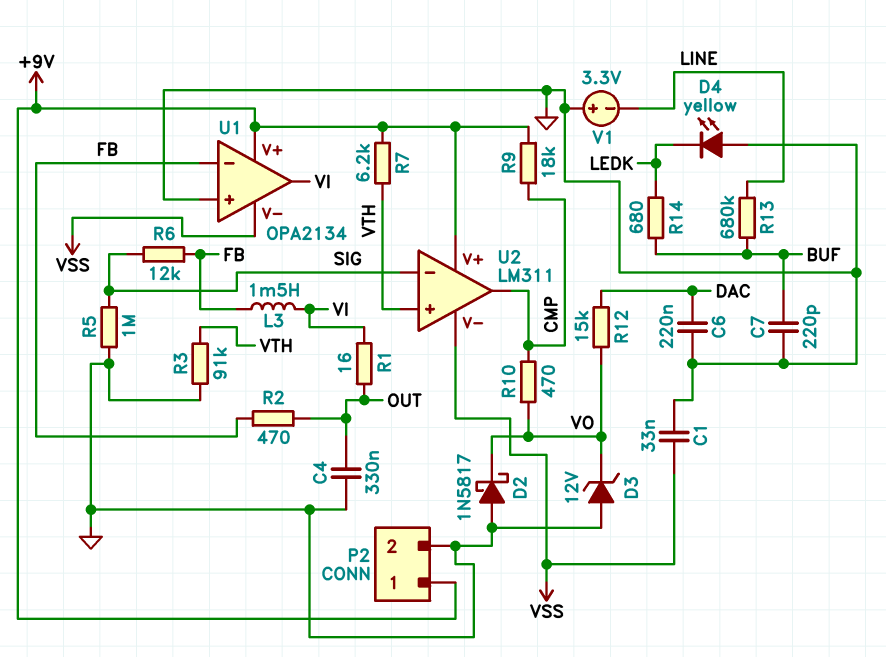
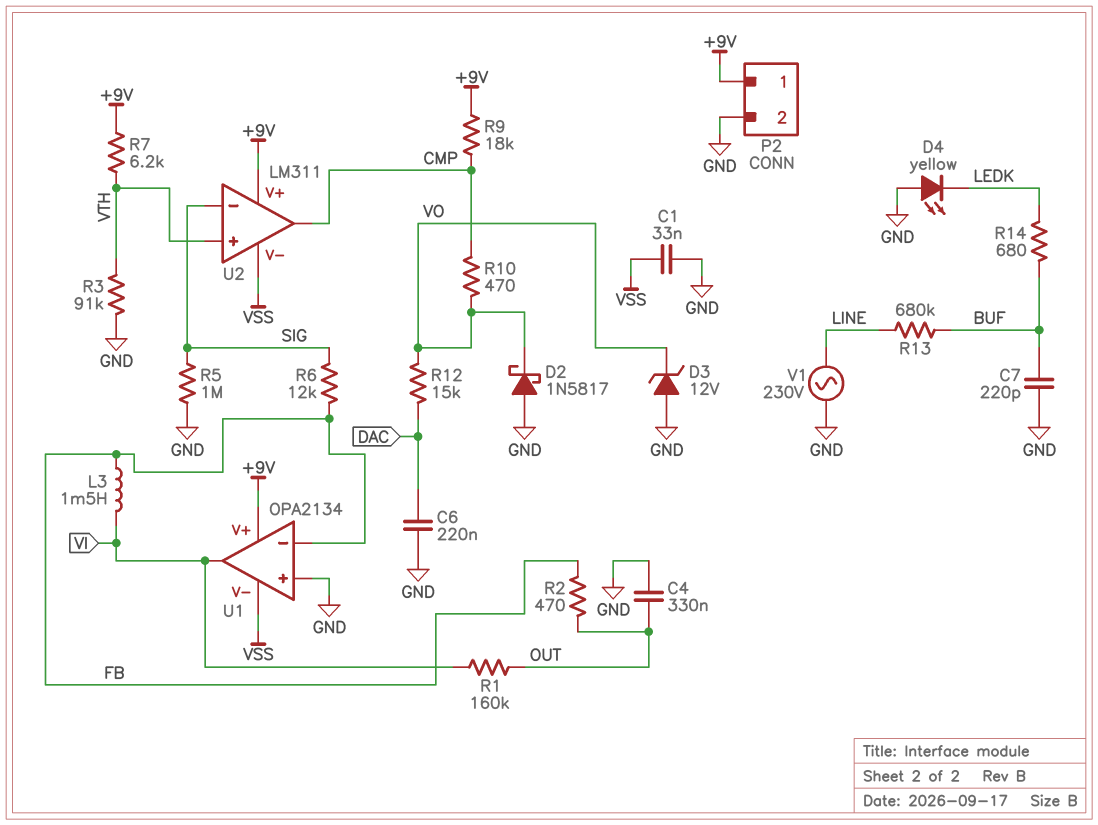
R1: 16 (OUT, VI) -> 160k (OUT, VI)
V1: 3.3V (plus GND, minus LINE) -> AC 230V (GND, LINE)

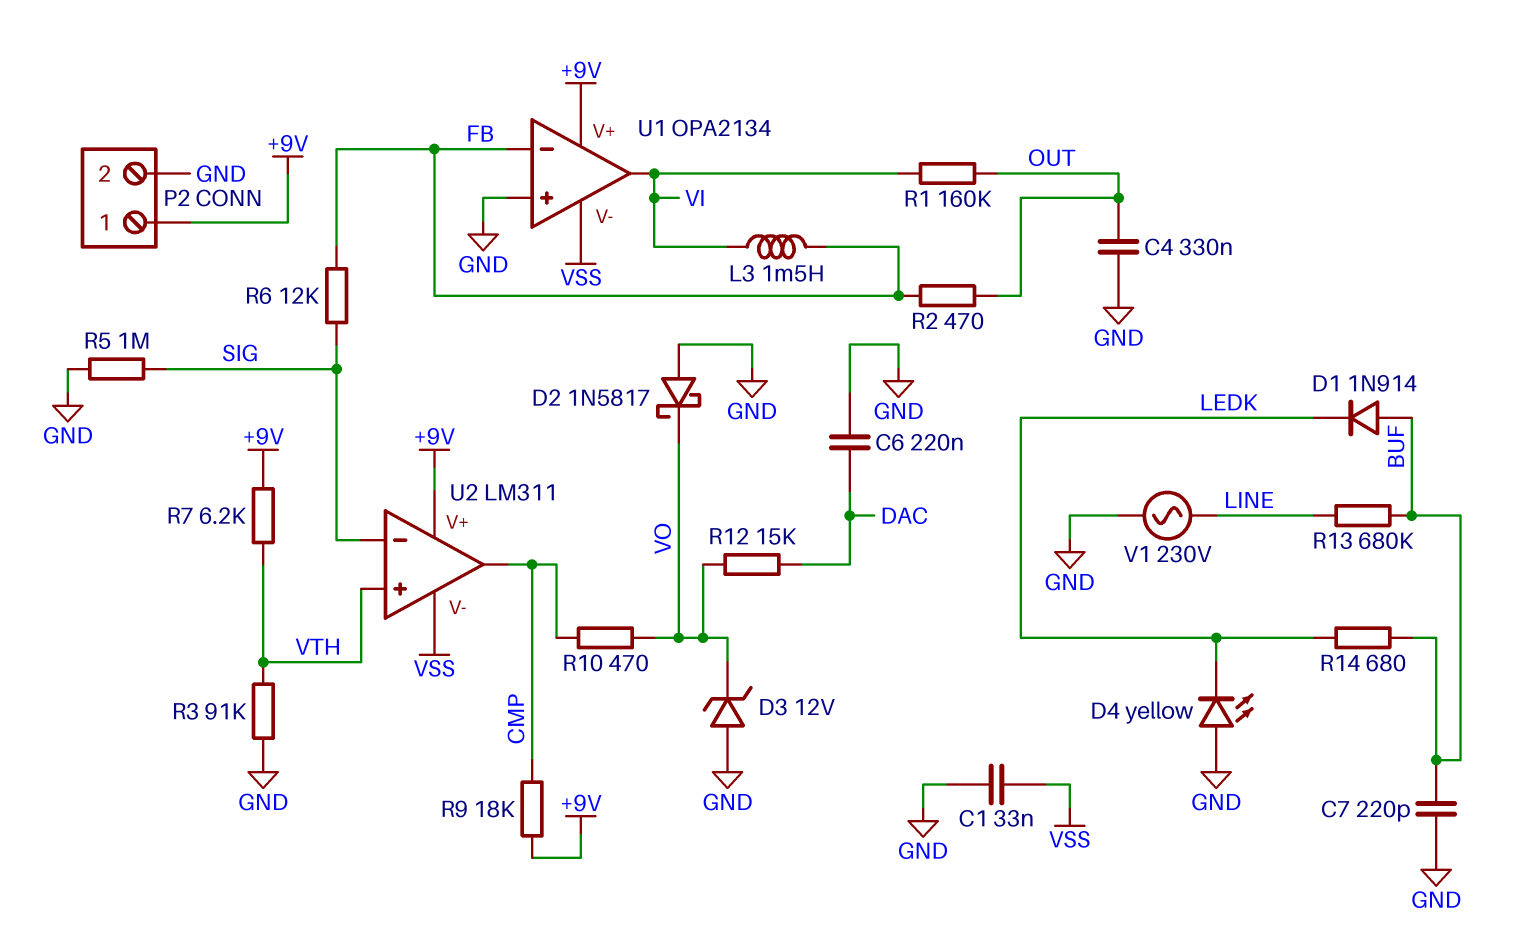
D1: none -> diode 1N914 (A BUF, K LEDK)

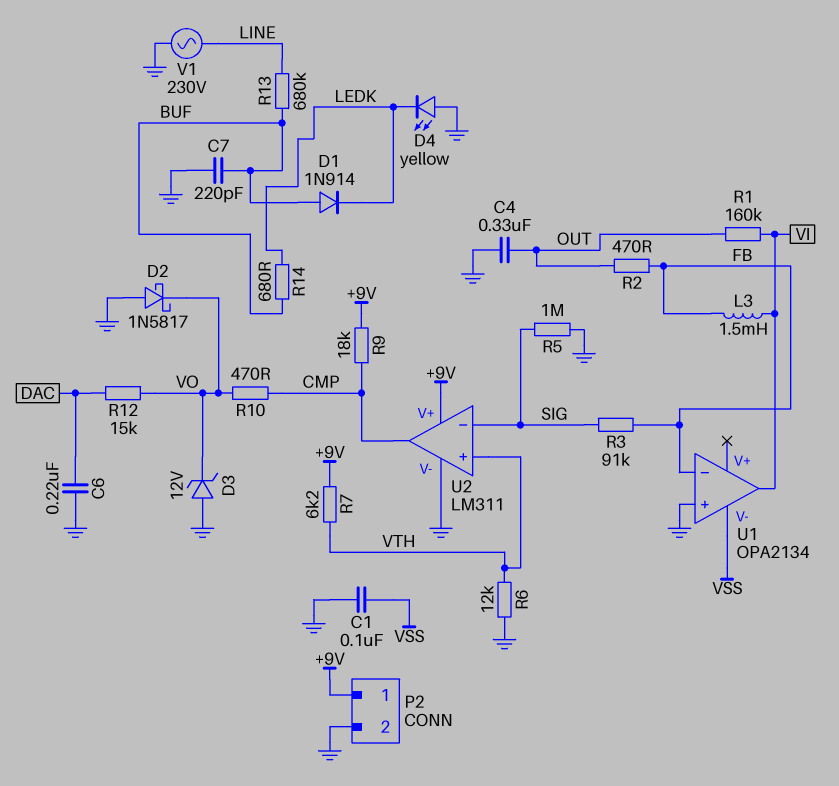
C1: 33nF (GND, VSS) -> 100nF (GND, VSS)
R3: 91k (GND, VTH) -> 91k (FB, SIG)
R6: 12k (FB, SIG) -> 12k (GND, VTH)
U1 pin V+: +9V -> none
U2 pin V-: VSS -> GND

